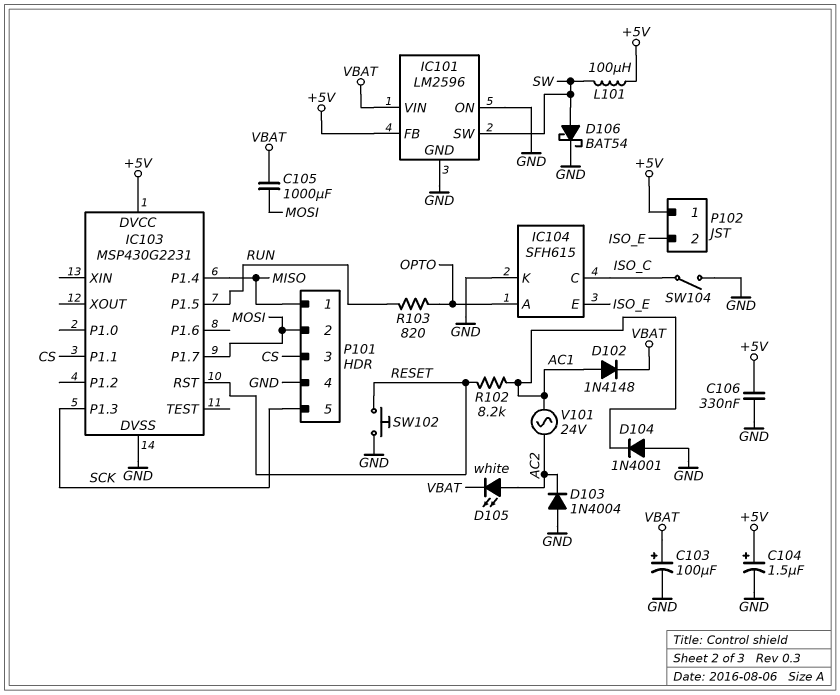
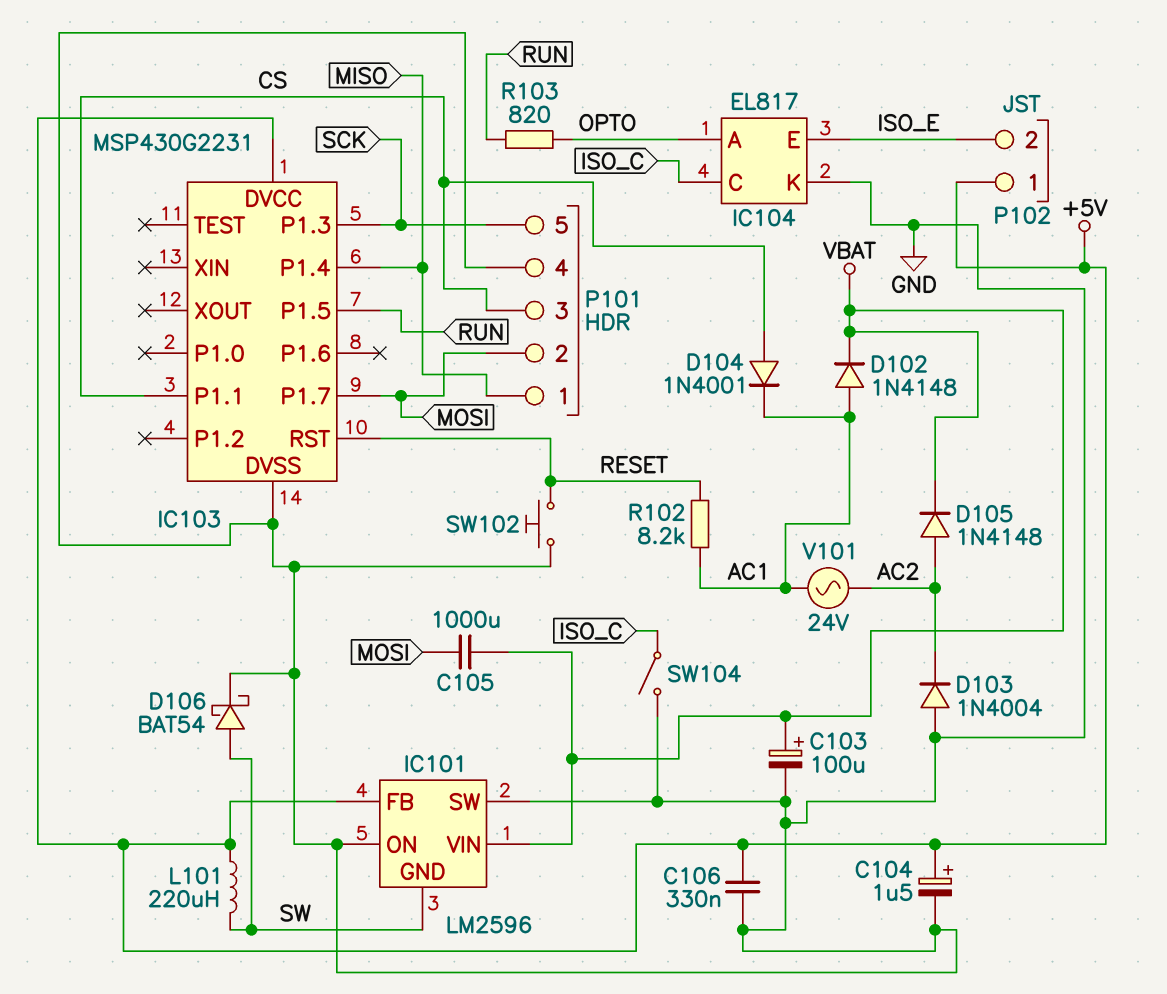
D104: diode 1N4001 (A GND, K AC1) -> diode 1N4001 (A CS, K AC1)
D105: LED white (A AC2, K VBAT) -> diode 1N4148 (A AC2, K VBAT)
IC101 pin GND: GND -> SW
IC101 pin SW: SW -> GND
IC104: SFH615 -> EL817
L101: 100uH (+5V, SW) -> 220uH (+5V, SW)

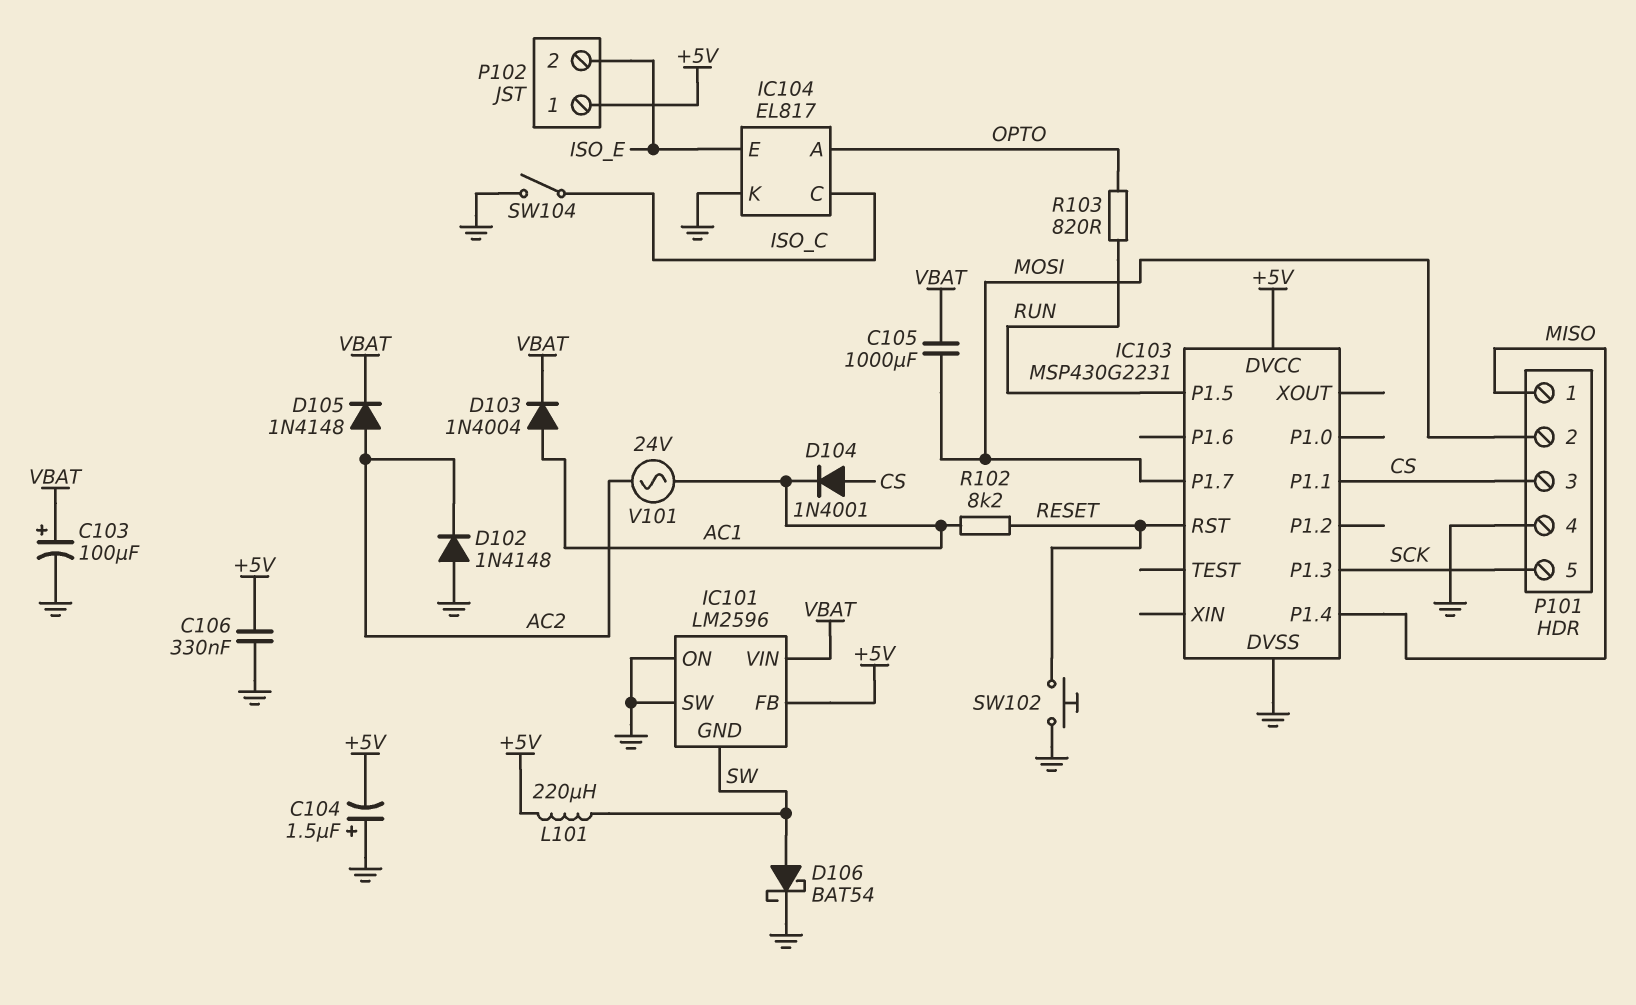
C104: 1.5uF (plus +5V, minus GND) -> 1.5uF (plus GND, minus +5V)
D102: diode 1N4148 (A AC1, K VBAT) -> diode 1N4148 (A GND, K AC2)
D103: diode 1N4004 (A GND, K AC2) -> diode 1N4004 (A AC1, K VBAT)

